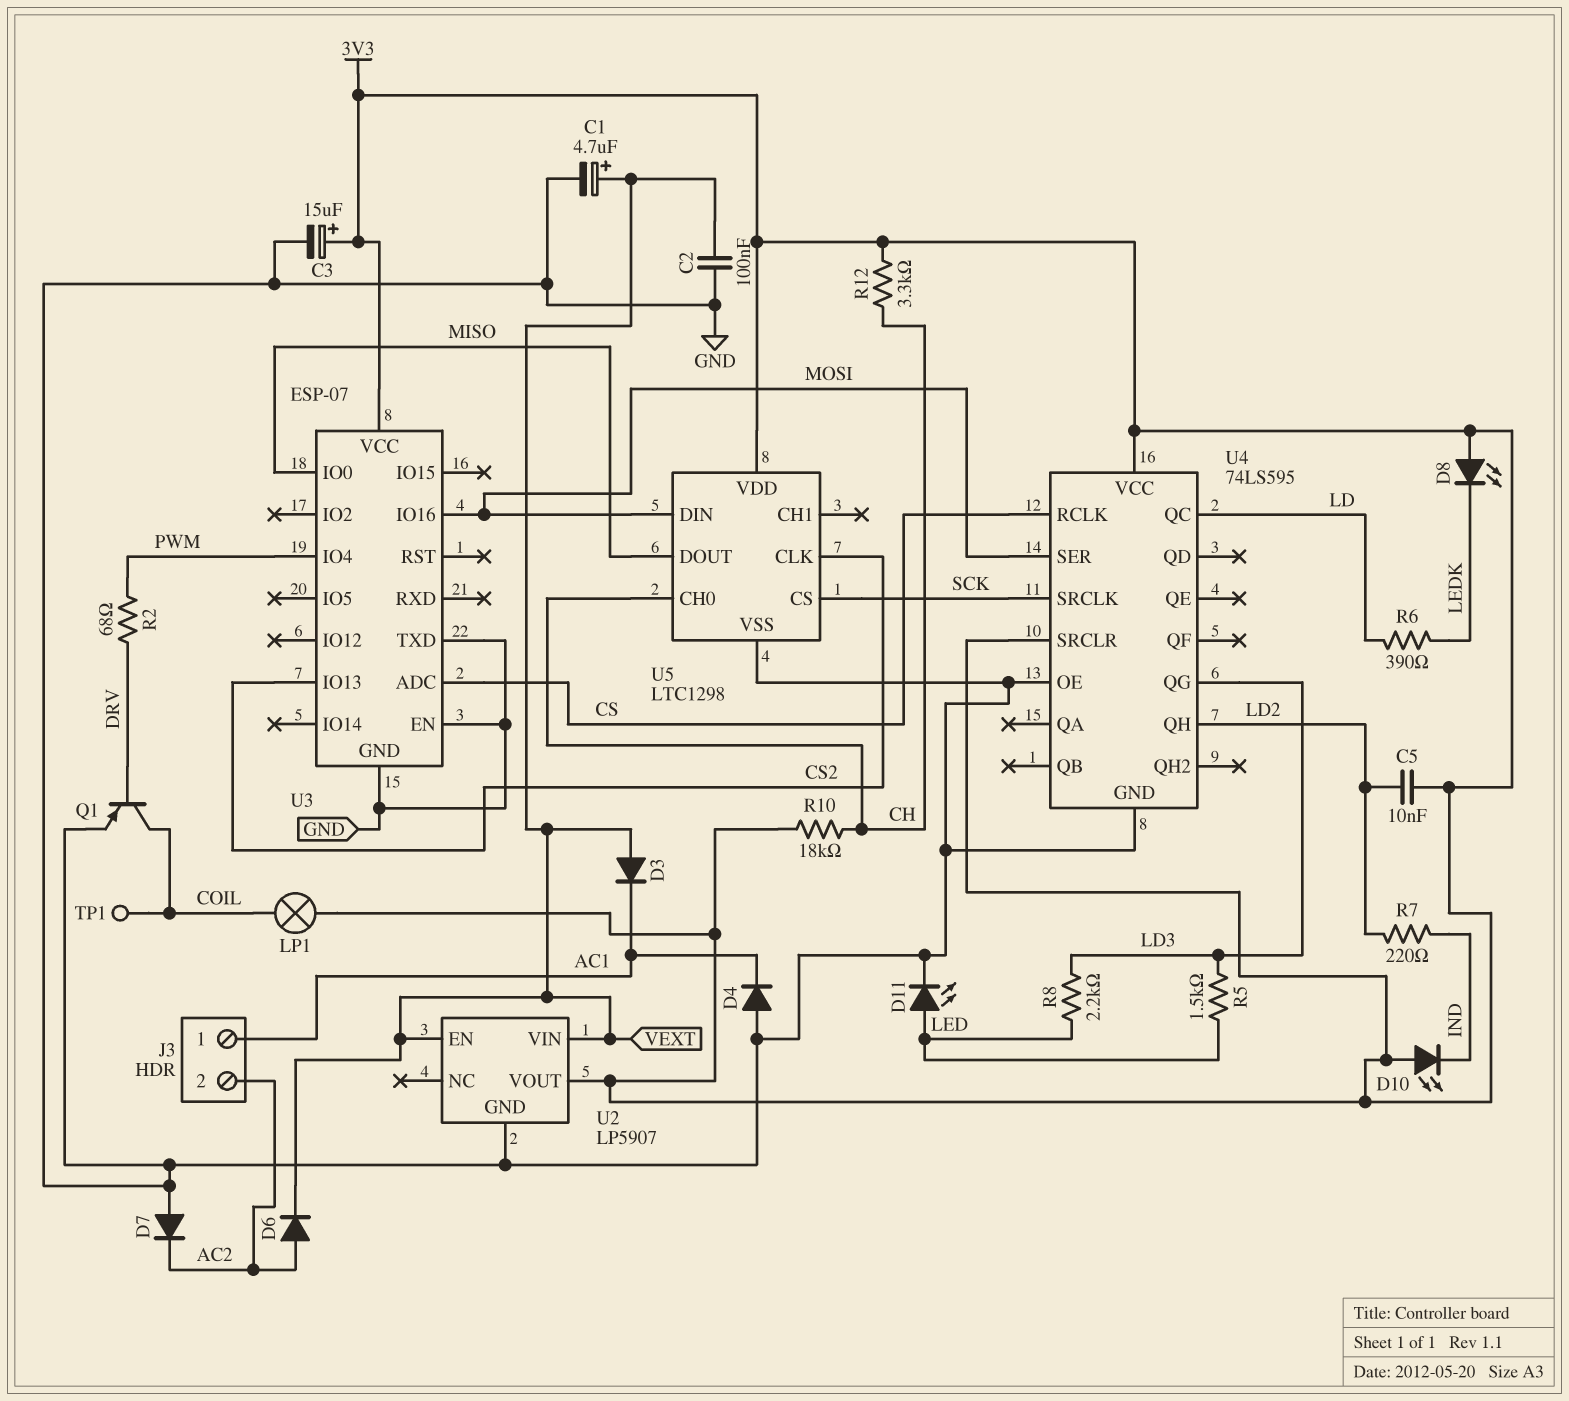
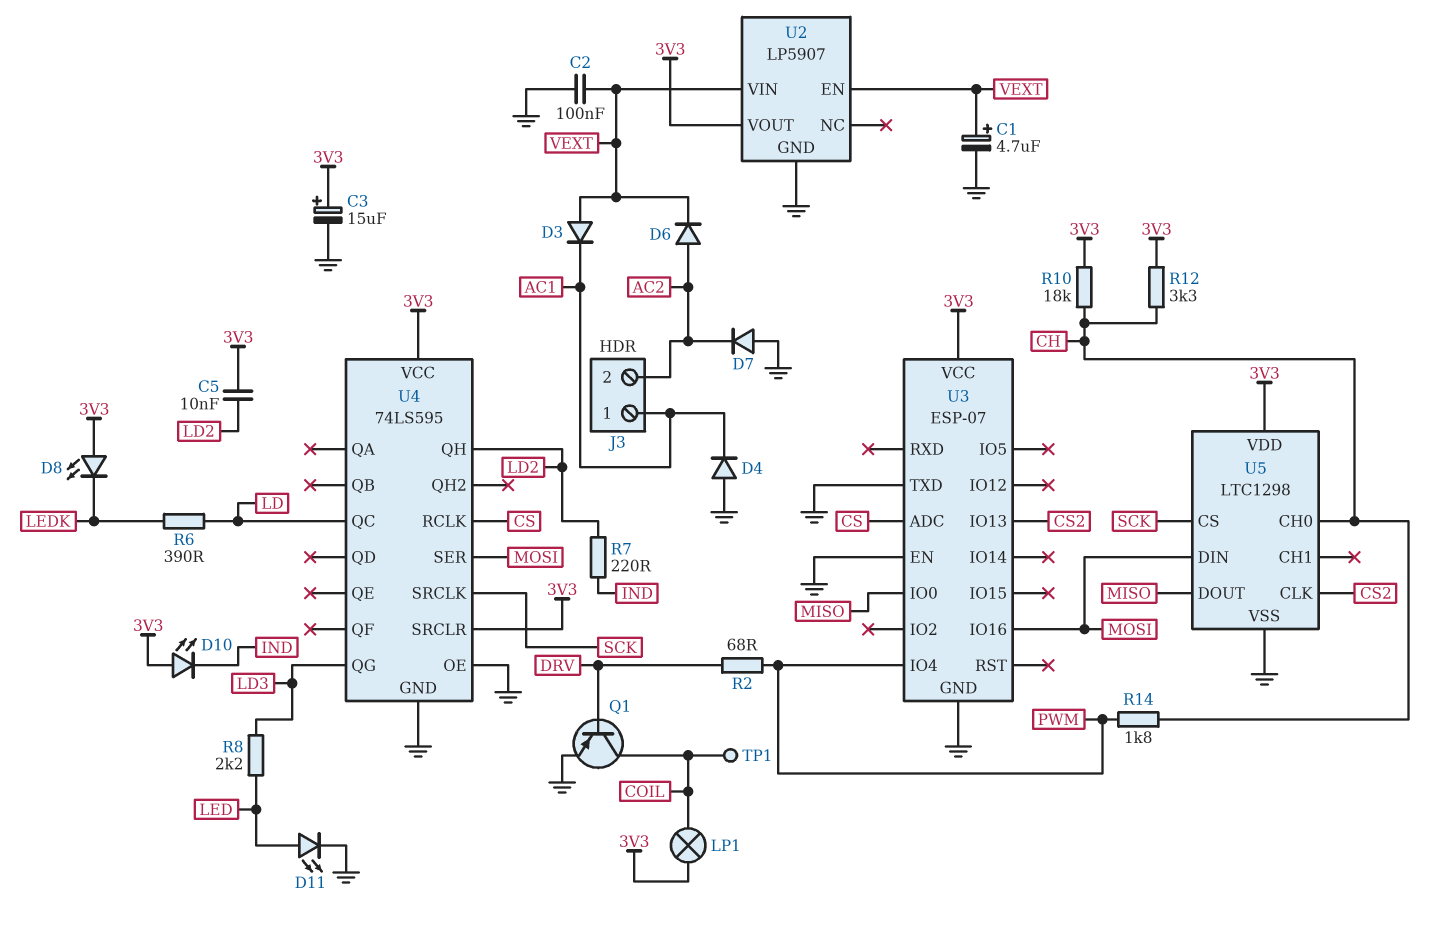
R5: 1.5k (LD3, LED) -> none
R14: none -> 1.8k (CH, PWM)

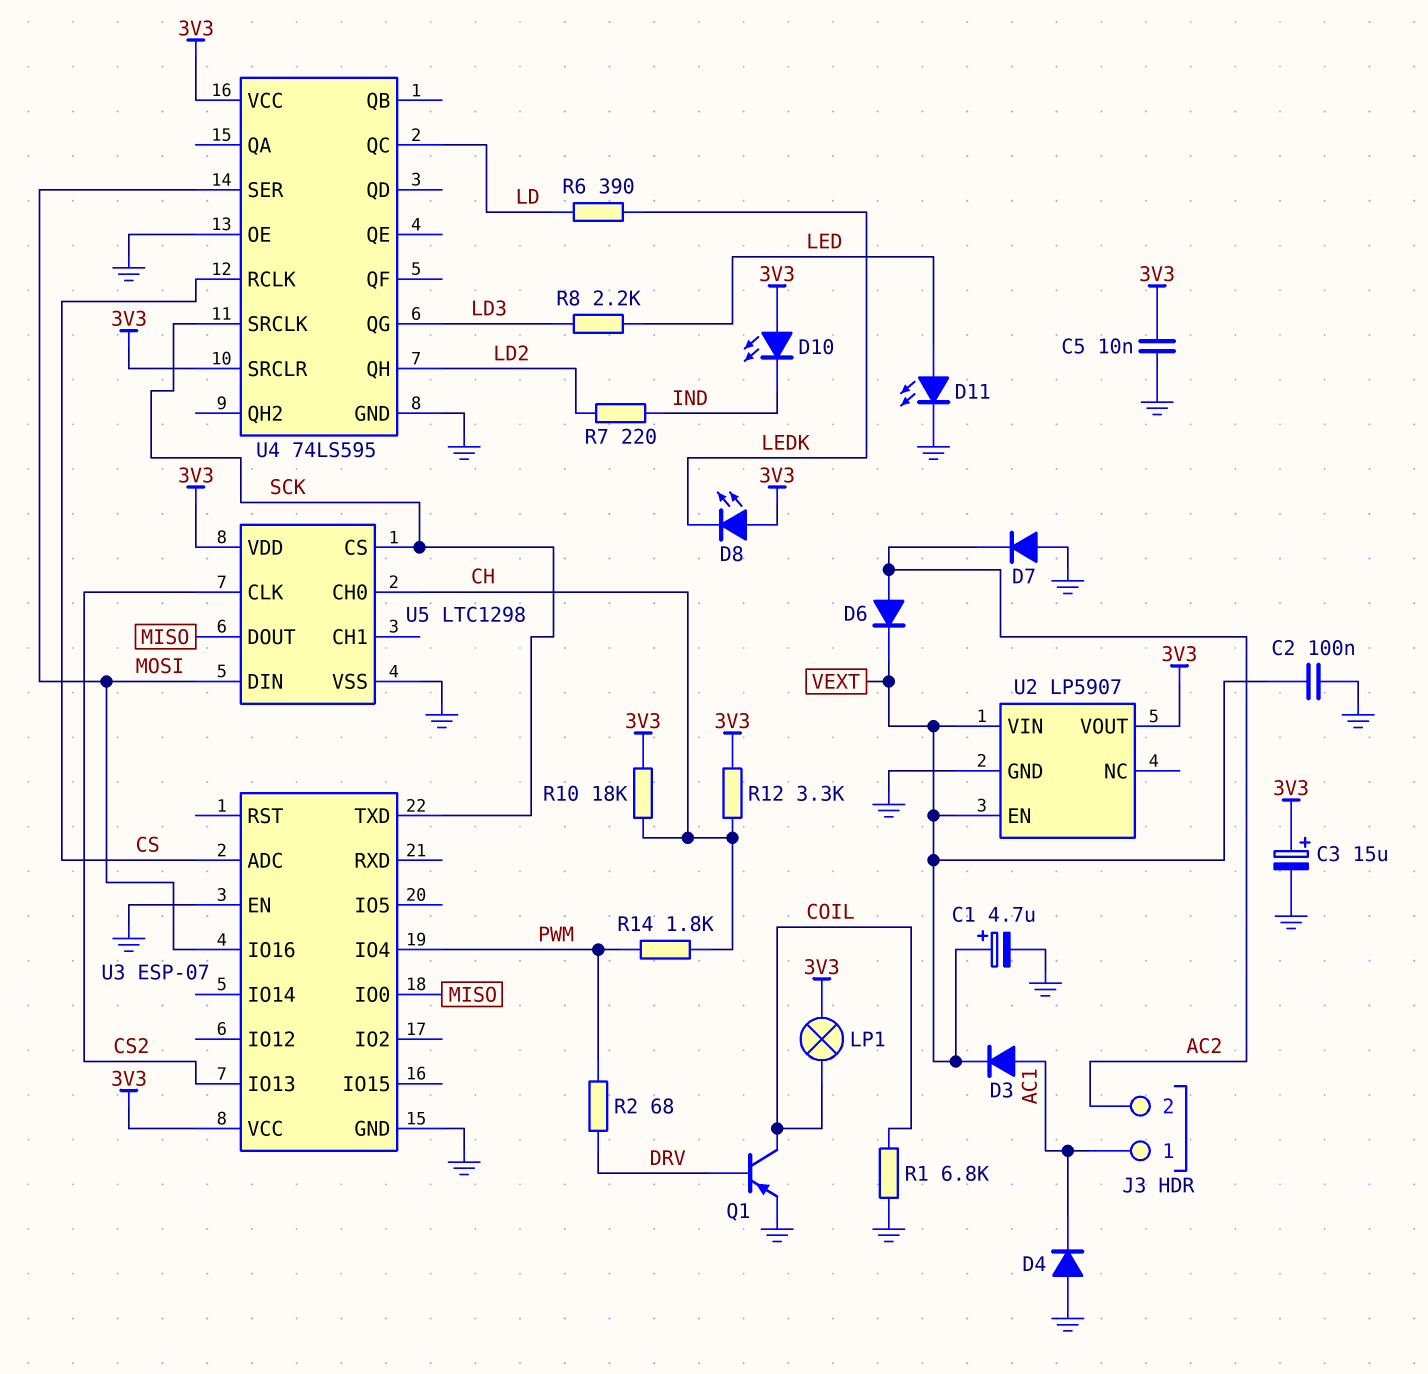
C5: 10nF (3V3, LD2) -> 10nF (3V3, GND)
D3: diode (A VEXT, K AC1) -> diode (A AC1, K VEXT)
R1: none -> 6.8k (COIL, GND)
TP1: test point (COIL) -> none
U3 pin TXD: GND -> SCK

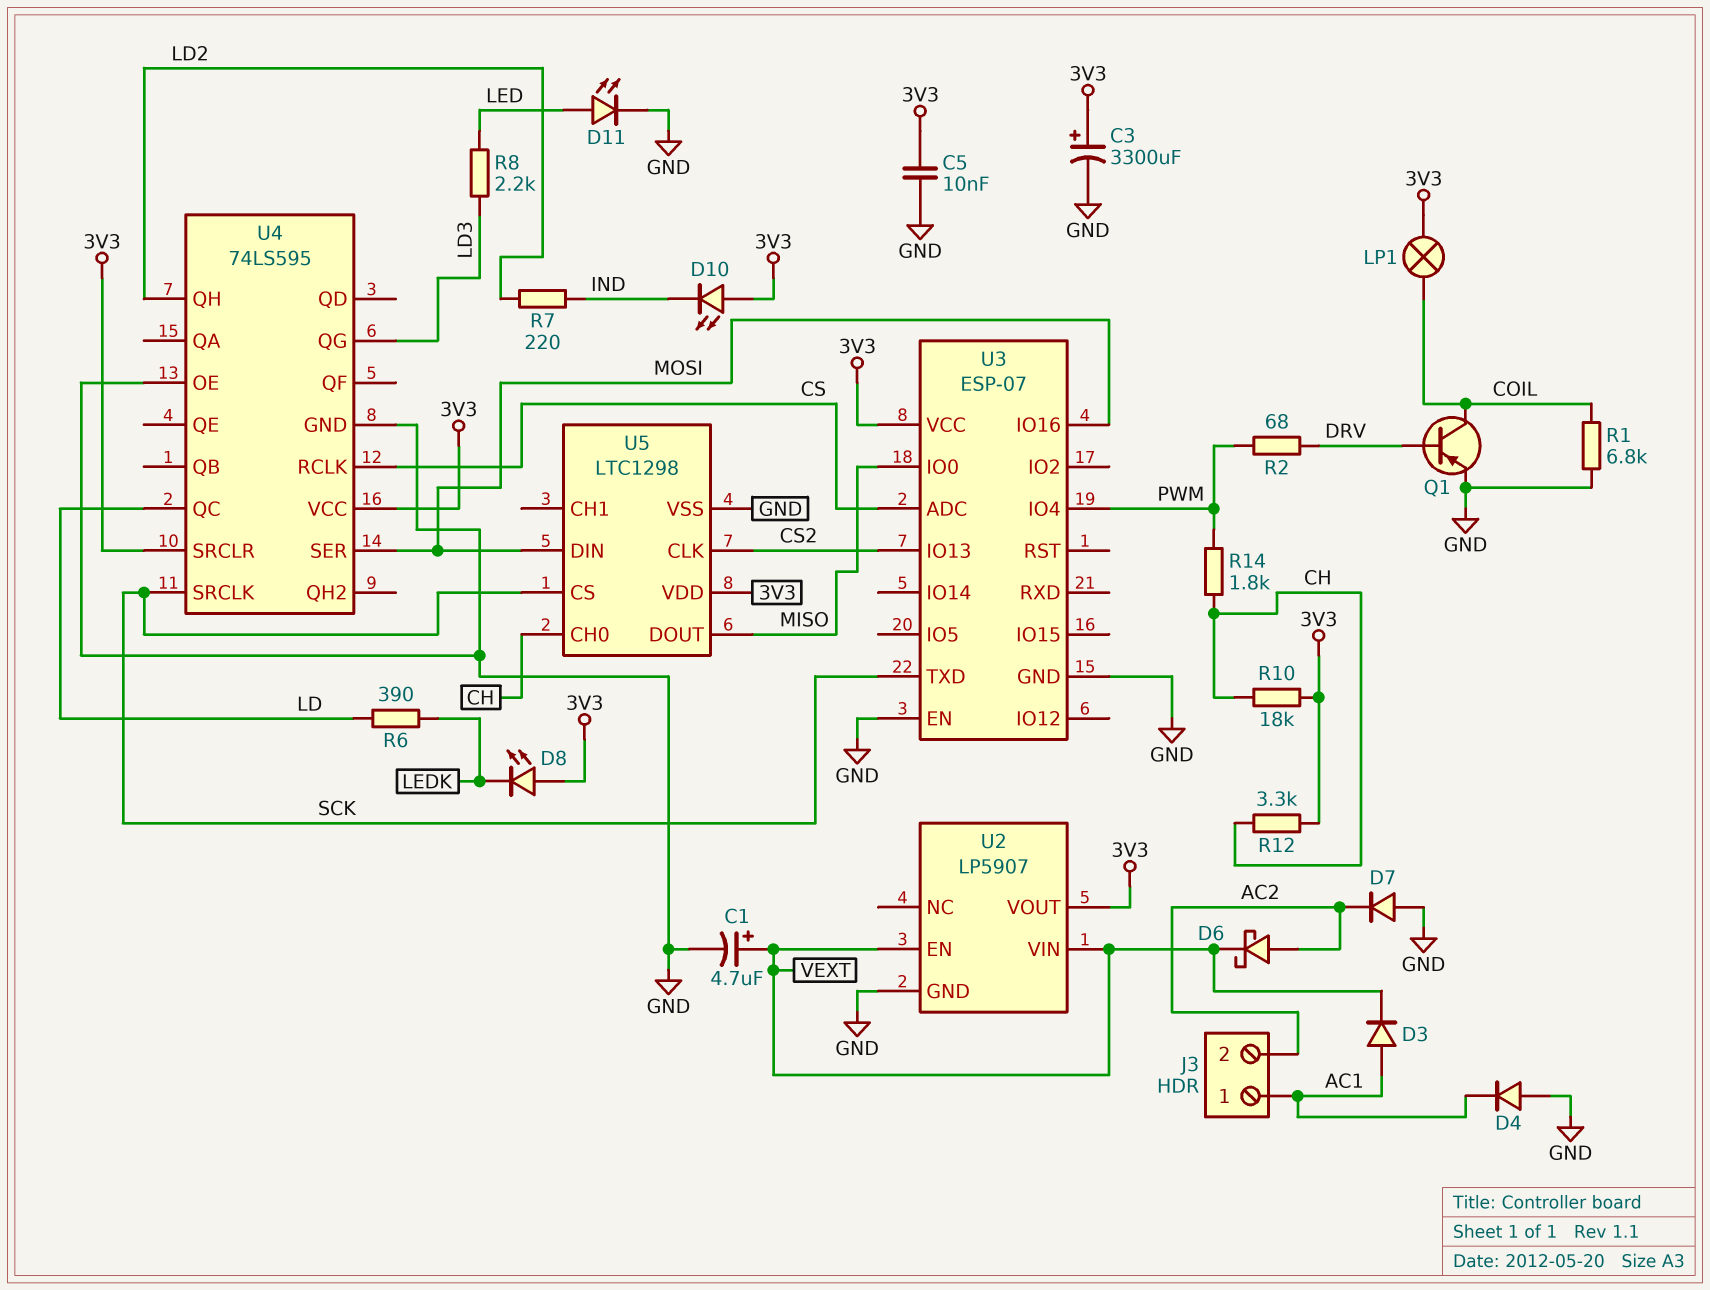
C2: 100nF (GND, VEXT) -> none
C3: 15uF (plus 3V3, minus GND) -> 3300uF (plus 3V3, minus GND)
D6: diode (A AC2, K VEXT) -> schottky (A AC2, K VEXT)

